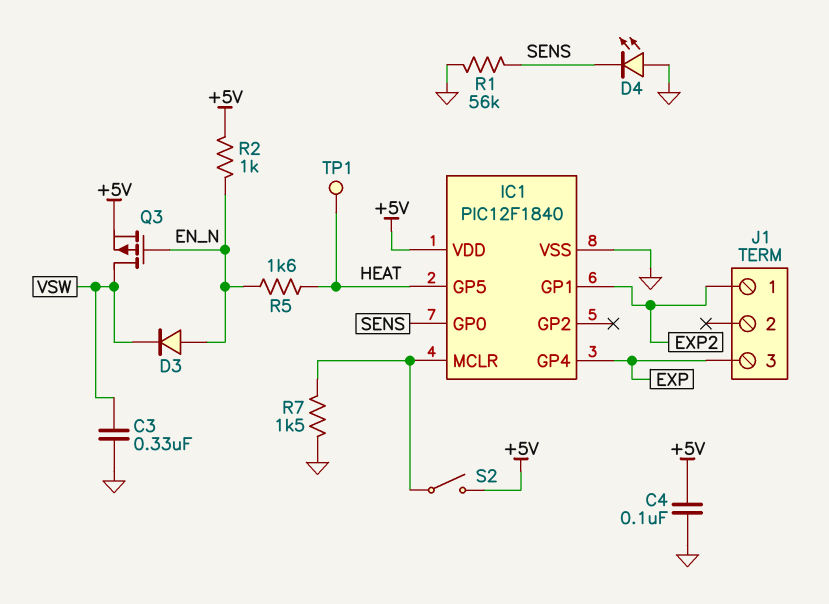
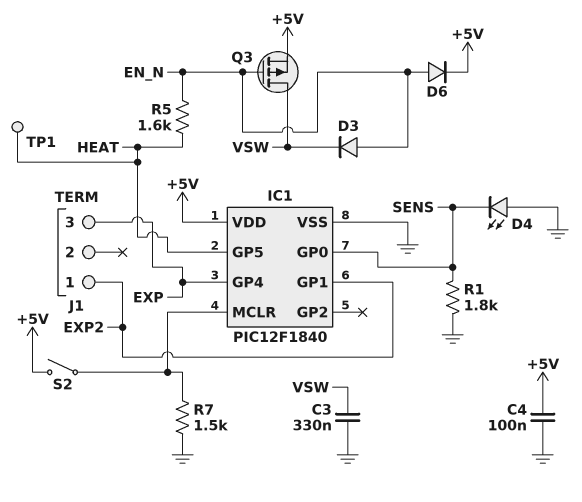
D6: none -> diode (A EN_N, K +5V)
R1: 56k (GND, SENS) -> 1.8k (GND, SENS)
R2: 1k (+5V, EN_N) -> none

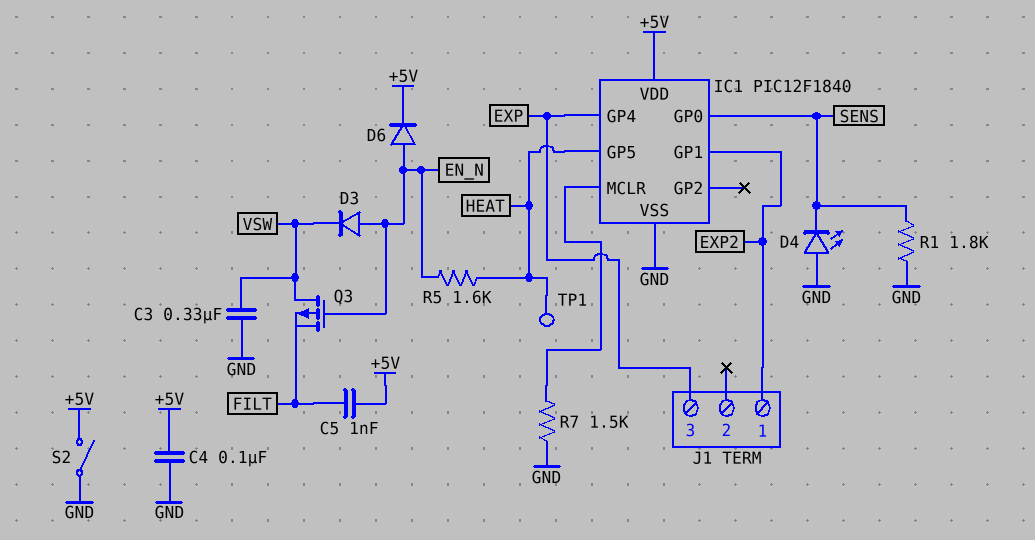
C5: none -> 1nF (+5V, FILT)
Q3: PMOS (G EN_N, D VSW, S +5V) -> PMOS (G EN_N, D VSW, S FILT)
S2: switch (+5V, IC1/MCLR) -> switch (+5V, GND)

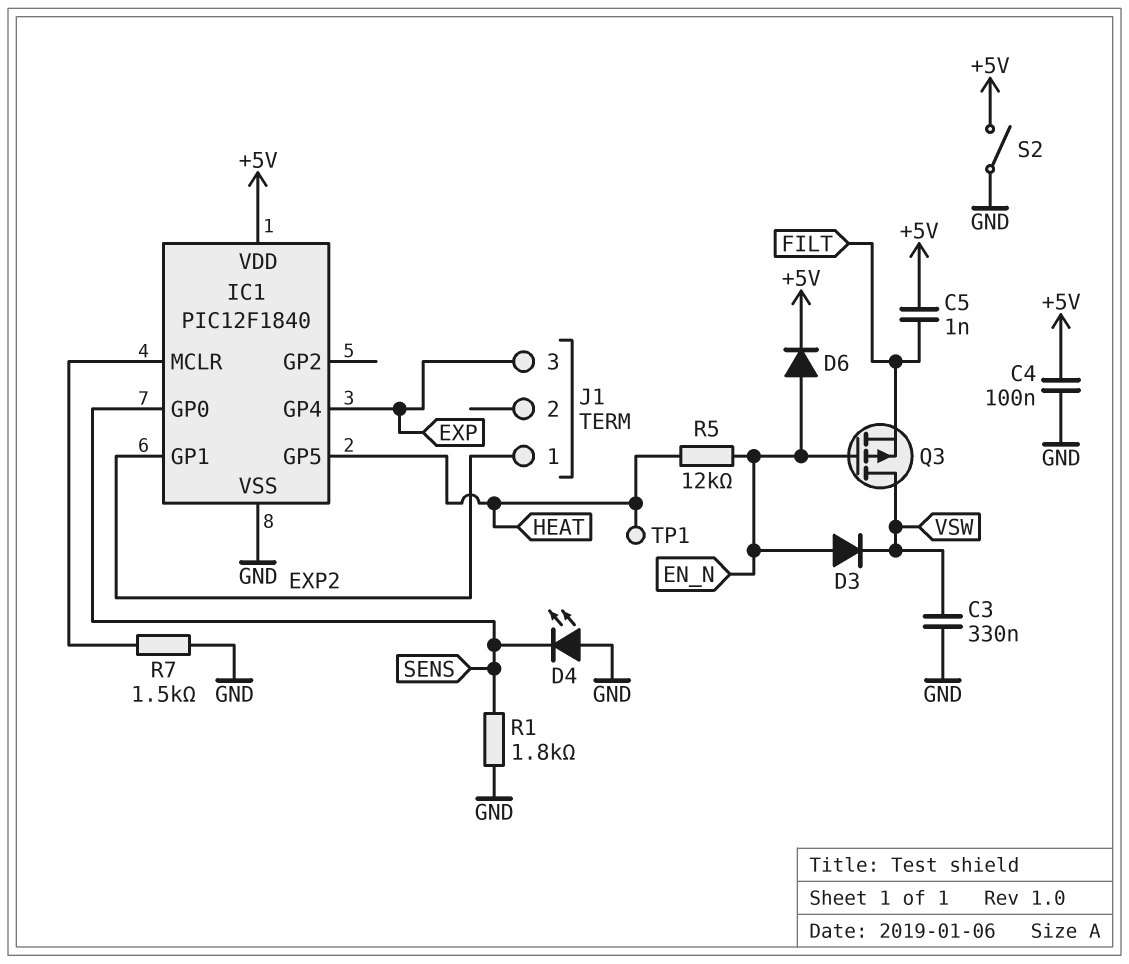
R5: 1.6k (EN_N, HEAT) -> 12k (EN_N, HEAT)

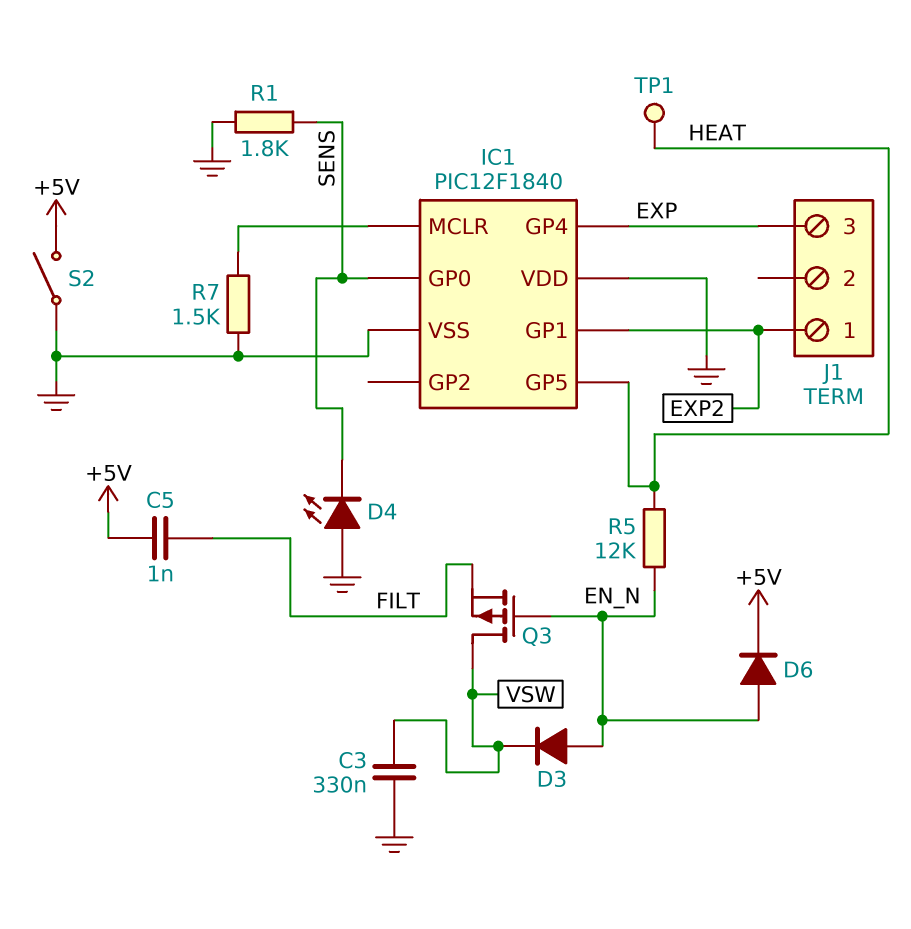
C4: 100nF (+5V, GND) -> none
IC1 pin VDD: +5V -> GND

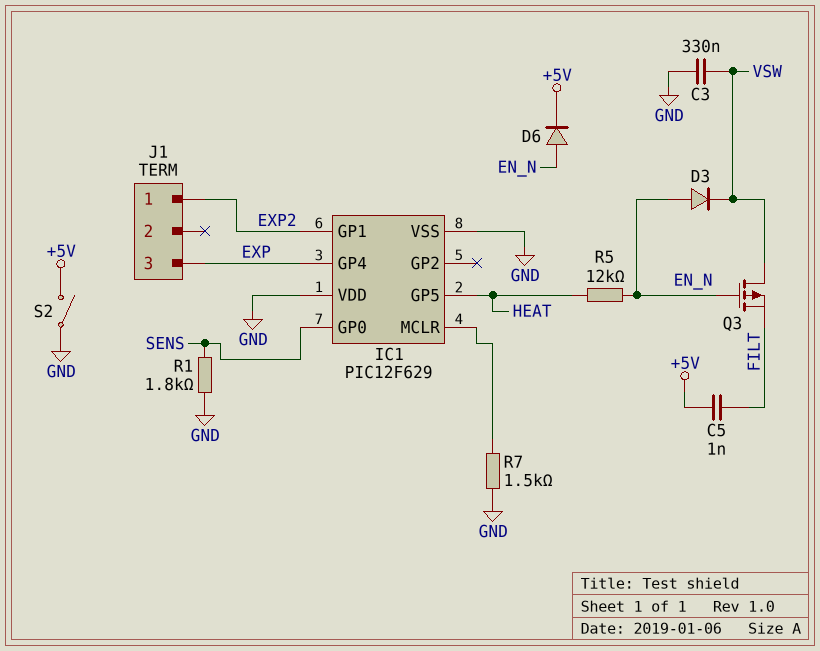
D4: LED (A GND, K SENS) -> none
IC1: PIC12F1840 -> PIC12F629
TP1: test point (HEAT) -> none

